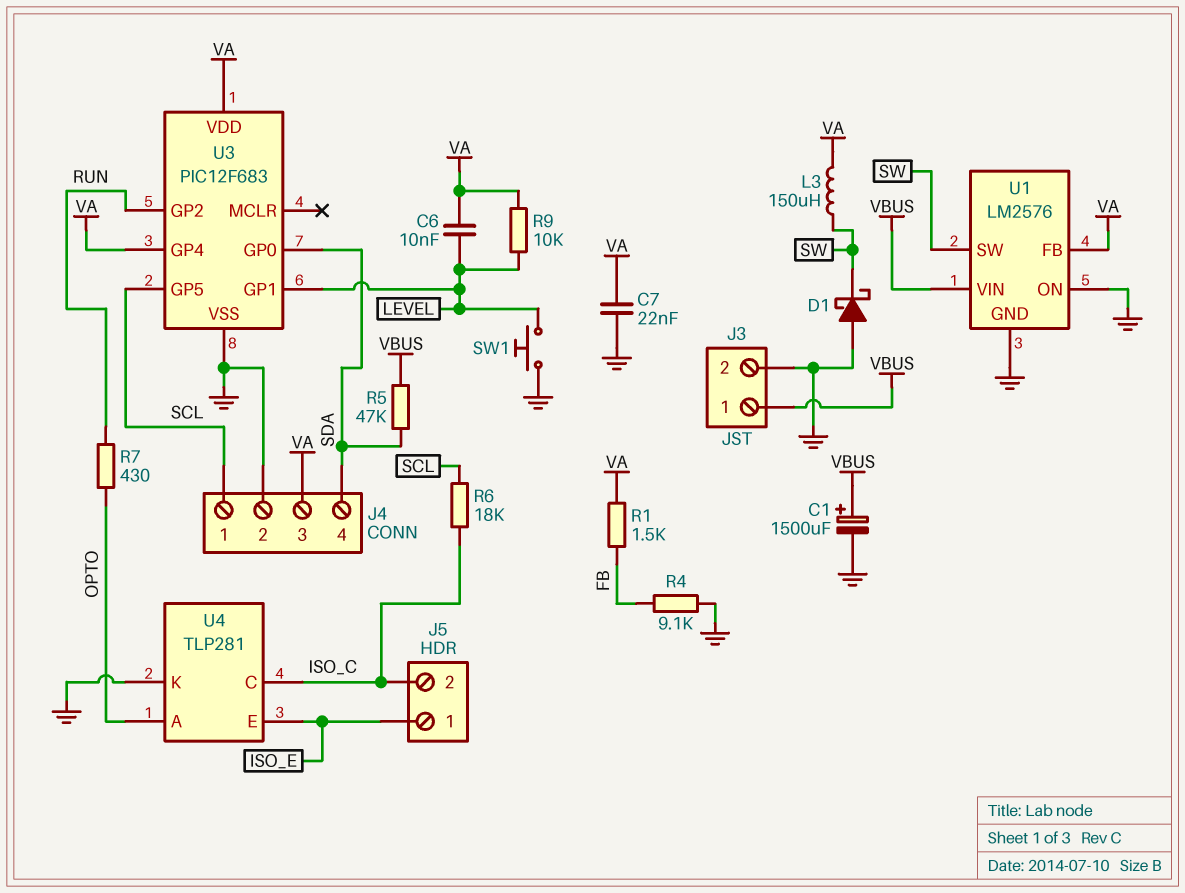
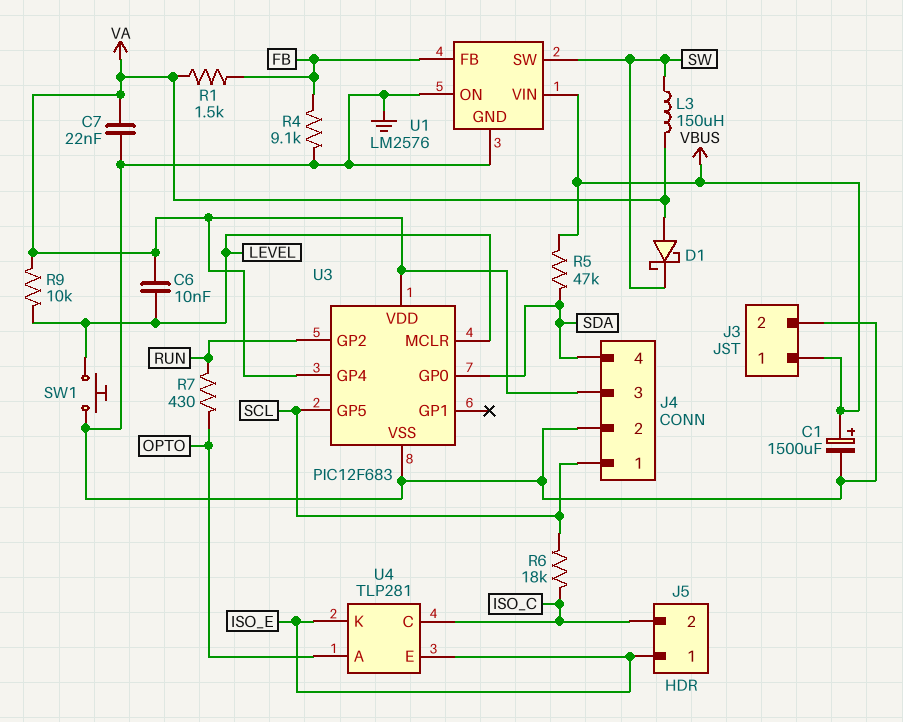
D1: schottky (A GND, K SW) -> schottky (A VA, K SW)
U1 pin FB: VA -> FB
U3 pin GP1: LEVEL -> none
U3 pin MCLR: none -> LEVEL
U4 pin K: GND -> ISO_E

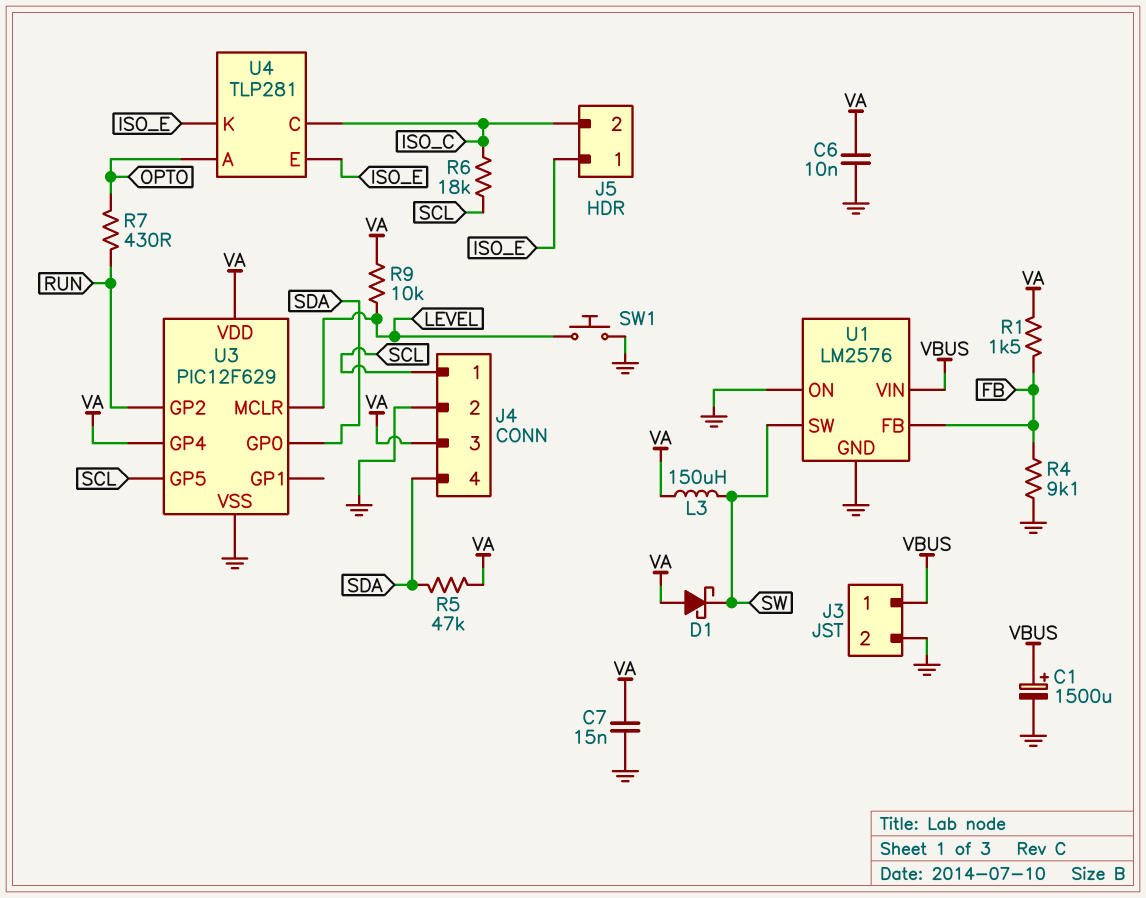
C6: 10nF (LEVEL, VA) -> 10nF (GND, VA)
C7: 22nF (GND, VA) -> 15nF (GND, VA)
R5: 47k (SDA, VBUS) -> 47k (SDA, VA)
U3: PIC12F683 -> PIC12F629

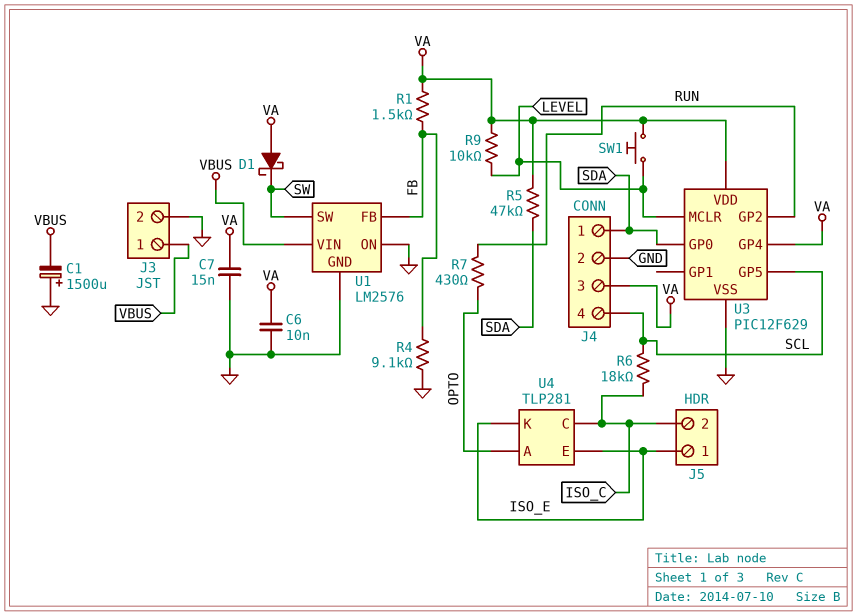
C1: 1500uF (plus VBUS, minus GND) -> 1500uF (plus GND, minus VBUS)
J4 pin 1: SCL -> SDA
J4 pin 4: SDA -> SCL
L3: 150uH (SW, VA) -> none
SW1: button (GND, LEVEL) -> button (LEVEL, VA)

